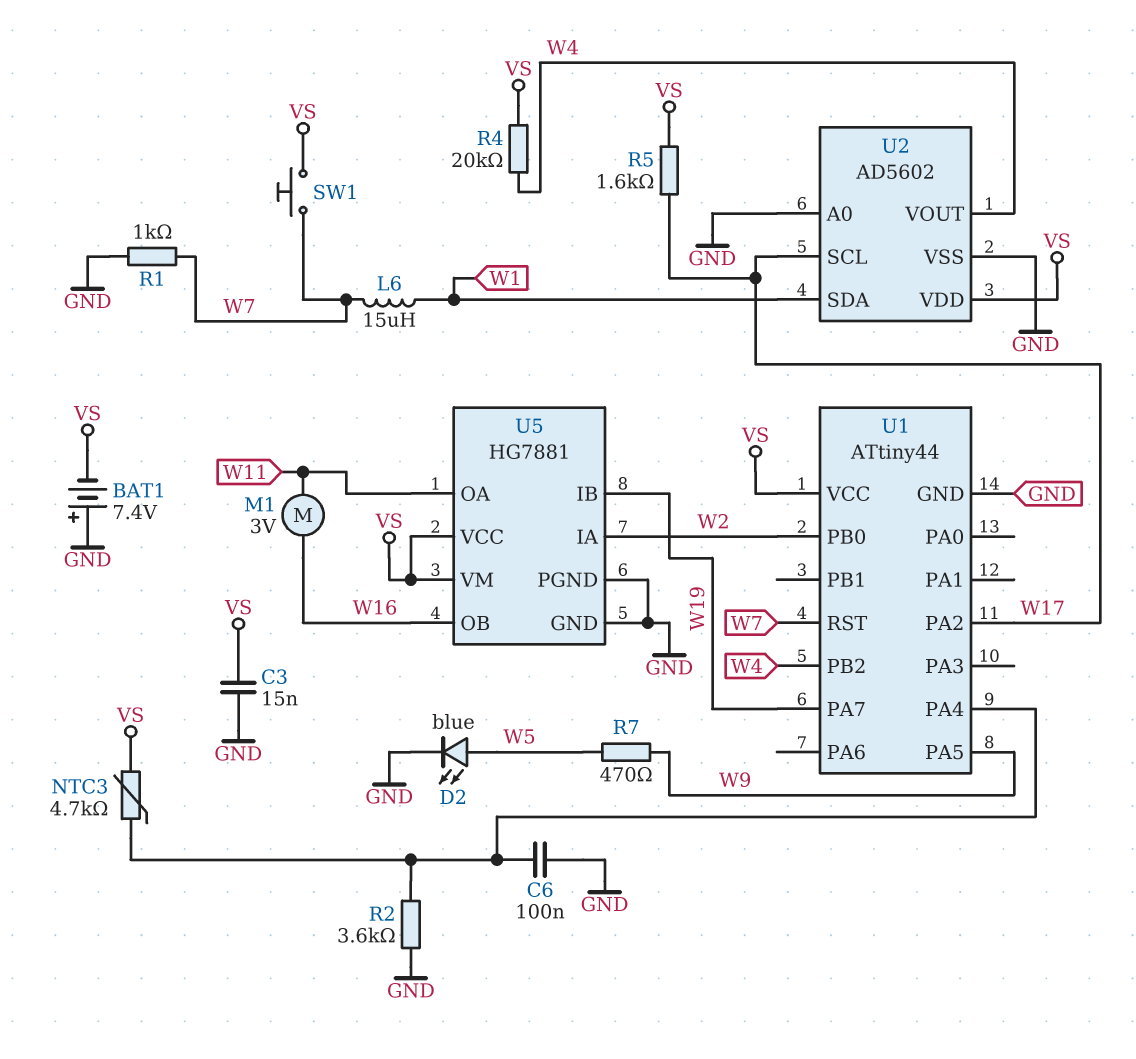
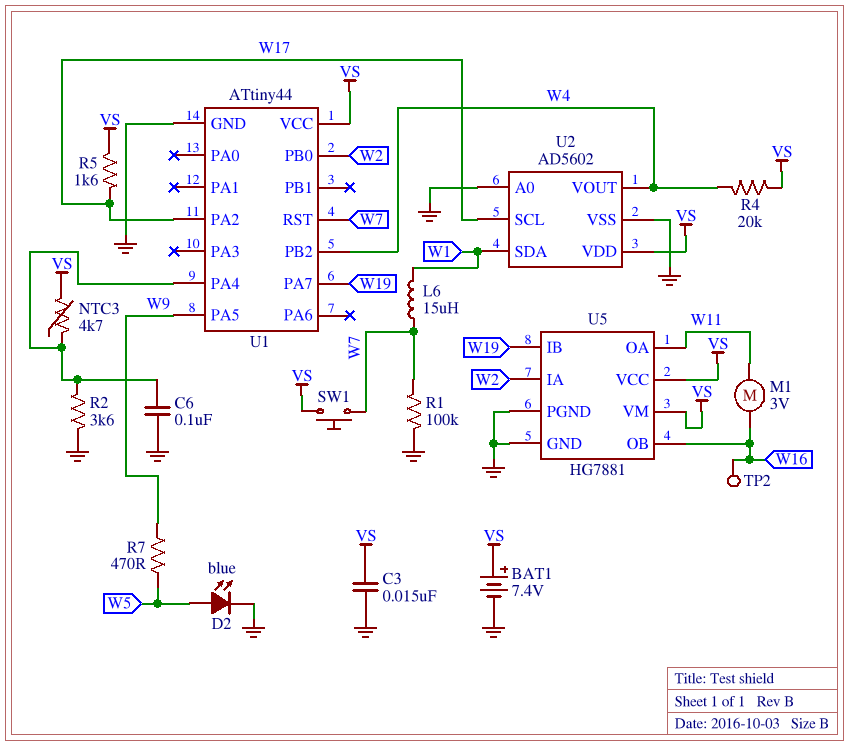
BAT1: 7.4V (plus GND, minus VS) -> 7.4V (plus VS, minus GND)
R1: 1k (GND, W7) -> 100k (GND, W7)
TP2: none -> test point (W16)

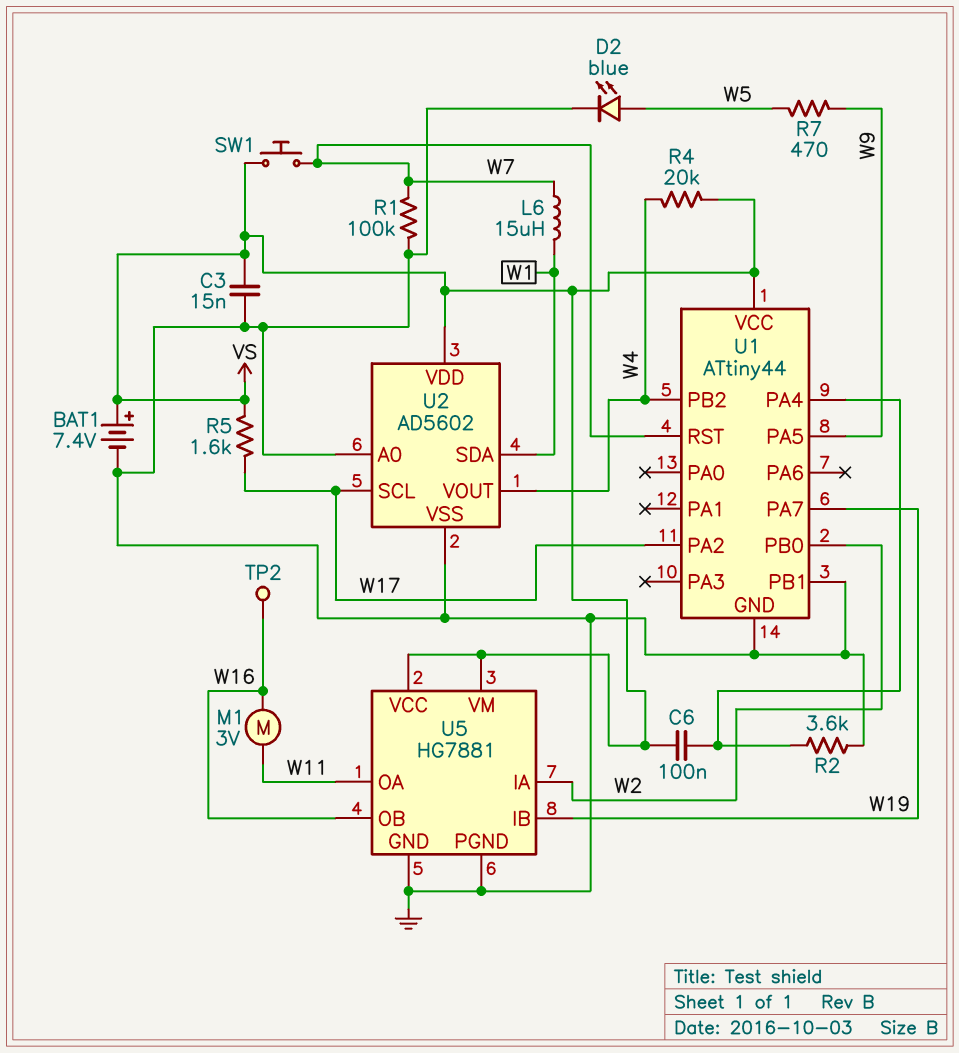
C6: 100nF (GND, U1/PA4) -> 100nF (U1/PA4, VS)
NTC3: 4.7k (U1/PA4, VS) -> none
U1 pin PB1: none -> GND

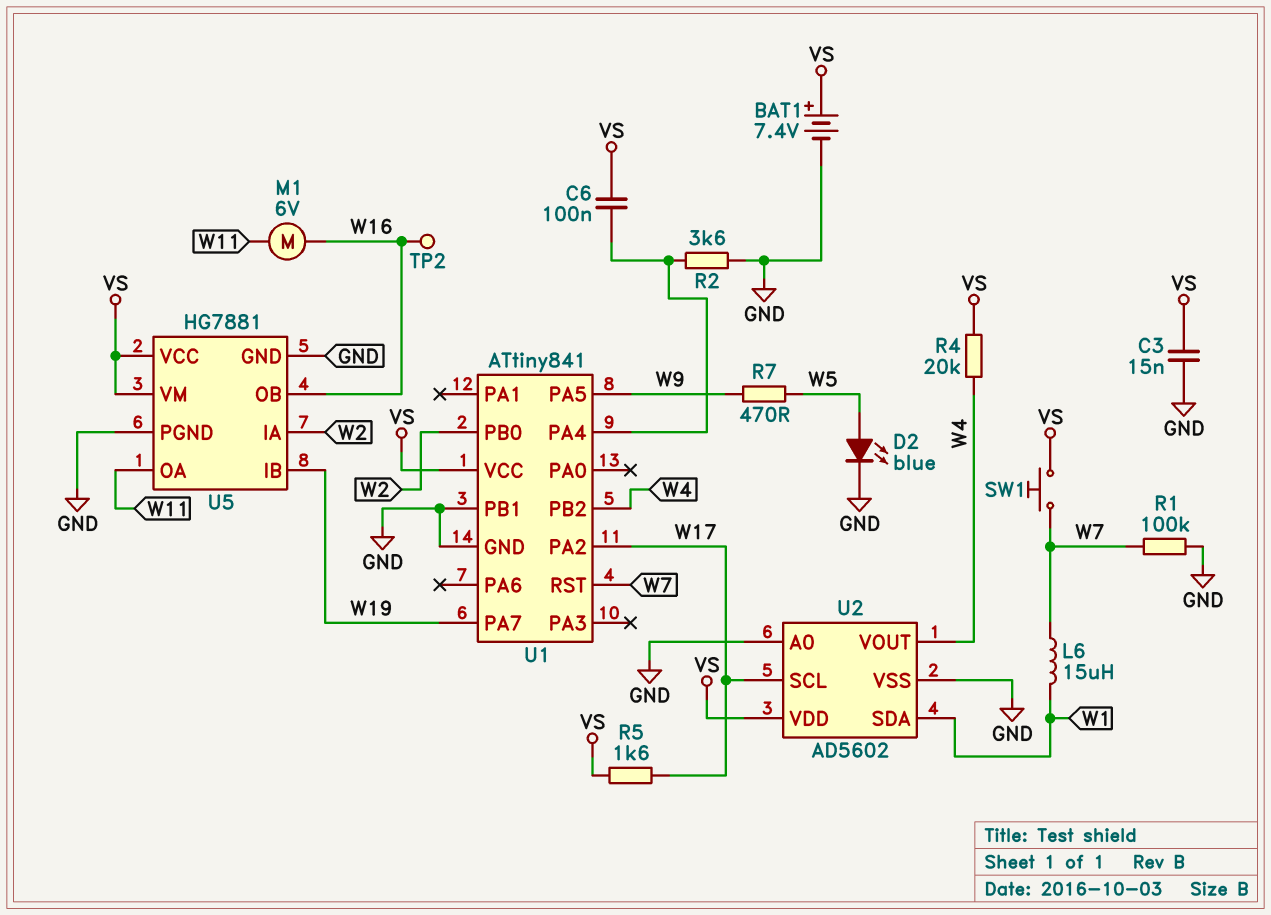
M1: motor 3V (W11, W16) -> motor 6V (W11, W16)
U1: ATtiny44 -> ATtiny841

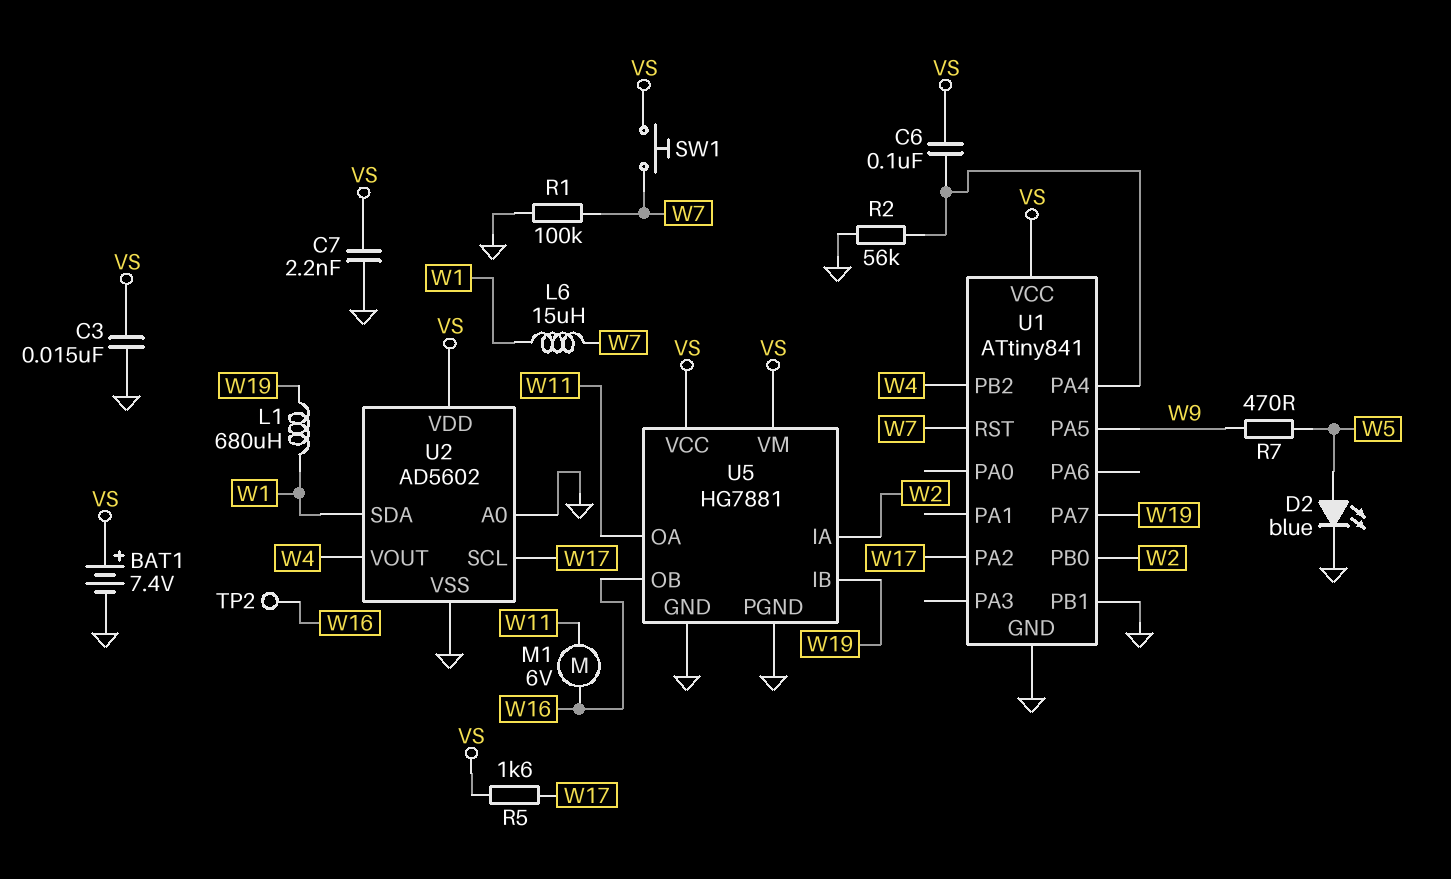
C7: none -> 2.2nF (GND, VS)
L1: none -> 680uH (W1, W19)
R2: 3.6k (GND, U1/PA4) -> 56k (GND, U1/PA4)
R4: 20k (VS, W4) -> none

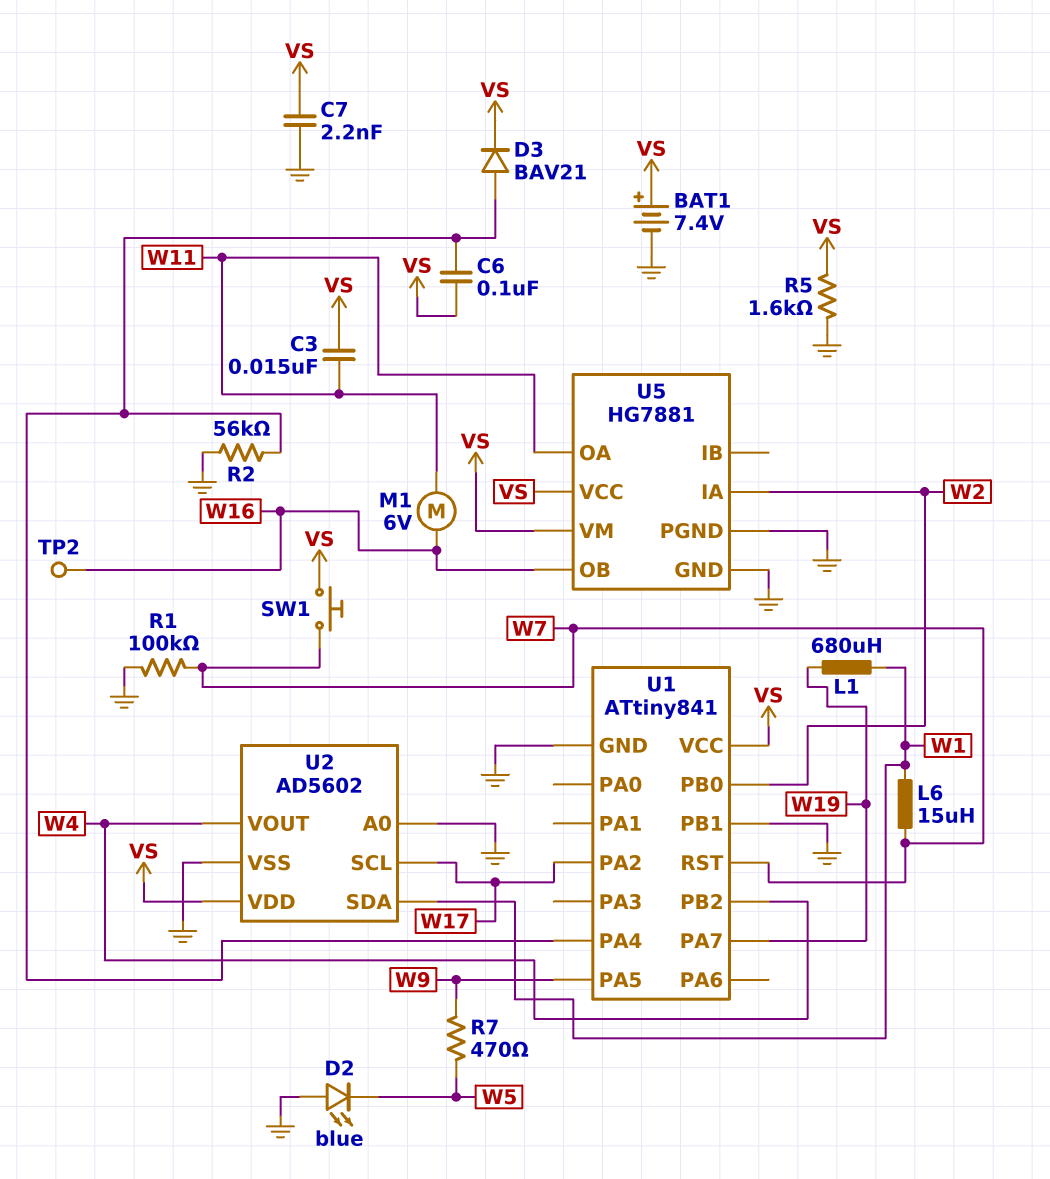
C3: 15nF (GND, VS) -> 15nF (VS, W11)
D2: LED blue (A W5, K GND) -> LED blue (A GND, K W5)
D3: none -> diode BAV21 (A U1/PA4, K VS)
R5: 1.6k (VS, W17) -> 1.6k (GND, VS)
U5 pin IB: W19 -> none

